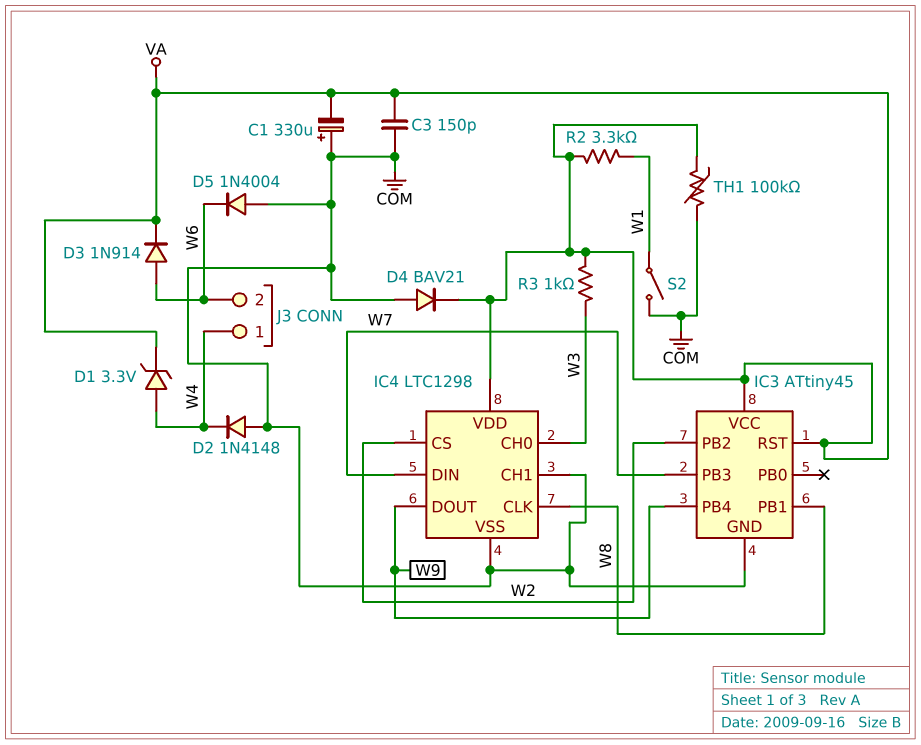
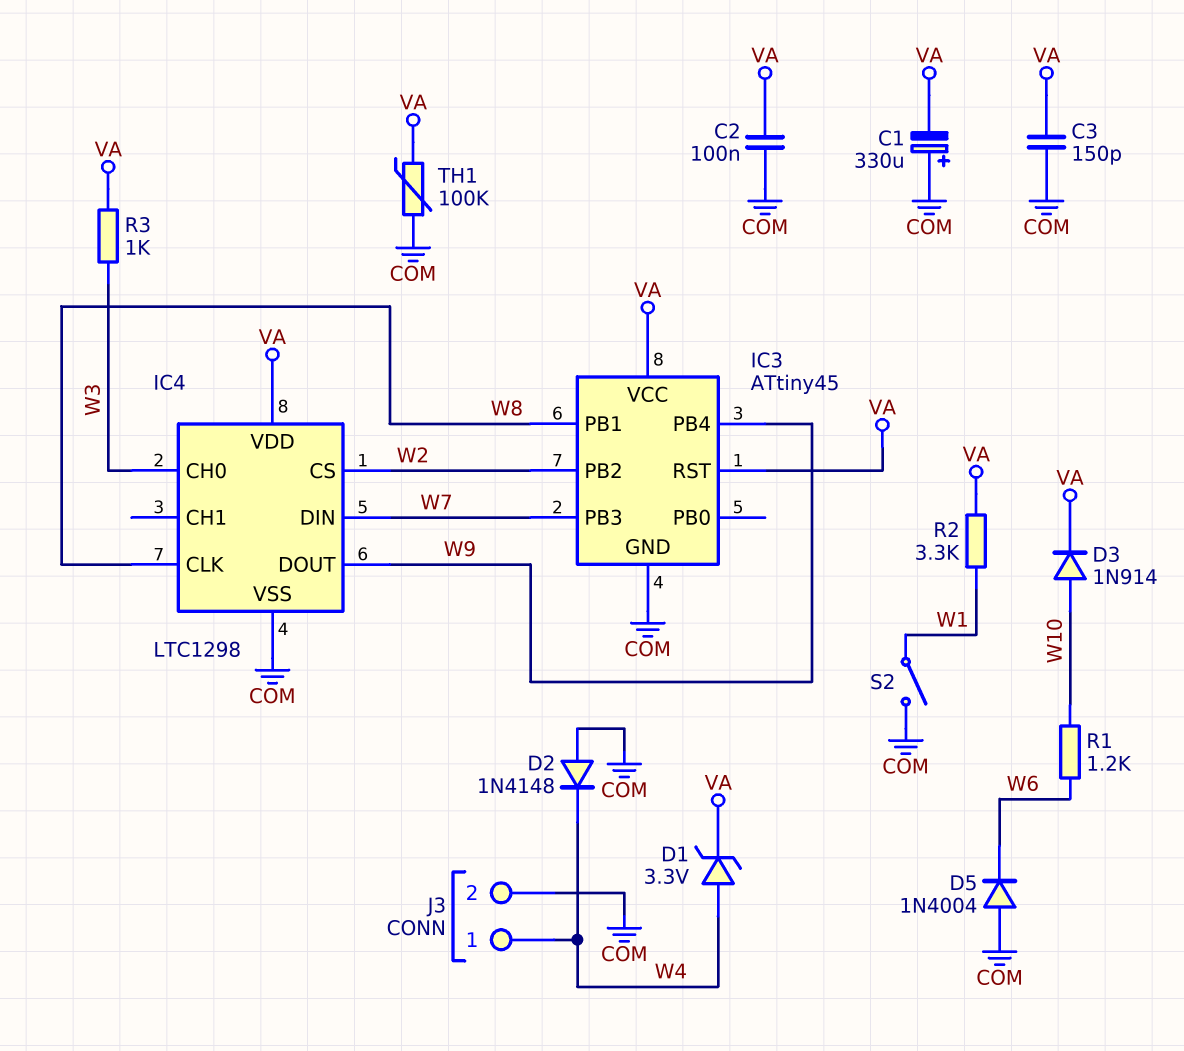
C2: none -> 100nF (COM, VA)
D3: diode 1N914 (A W6, K VA) -> diode 1N914 (A W10, K VA)
D4: diode BAV21 (A COM, K VA) -> none
IC4 pin CH1: COM -> none
J3 pin 2: W6 -> COM
R1: none -> 1.2k (W6, W10)

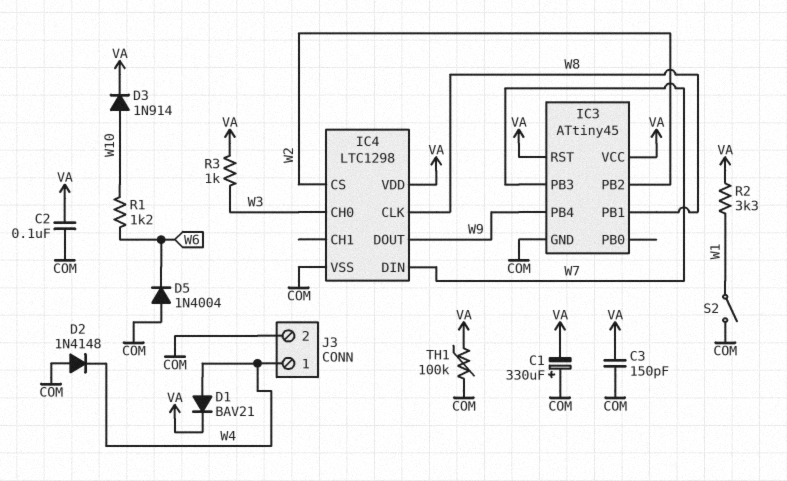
D1: zener 3.3V (A W4, K VA) -> diode BAV21 (A W4, K VA)

